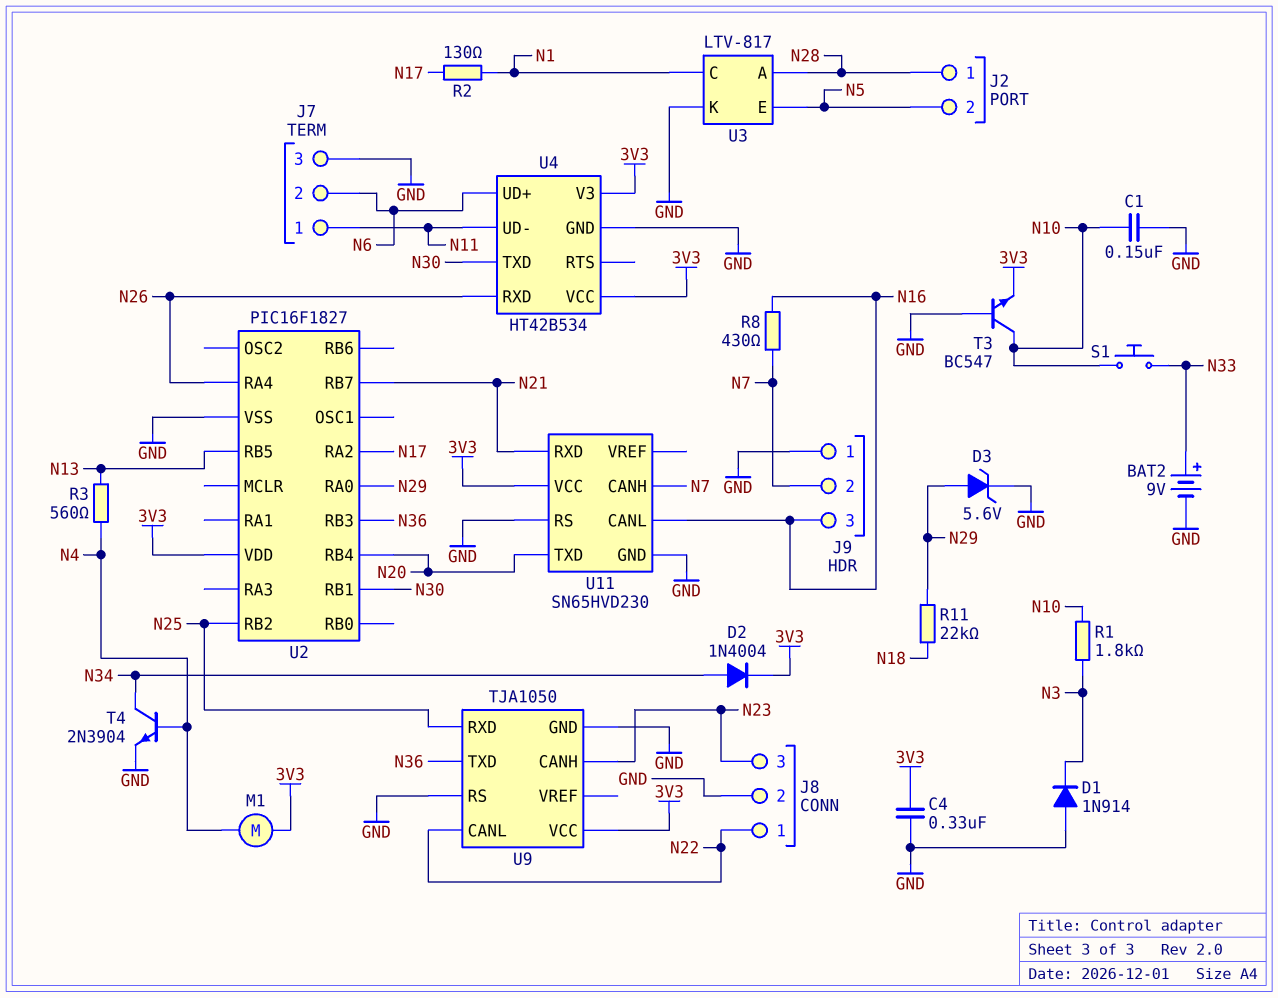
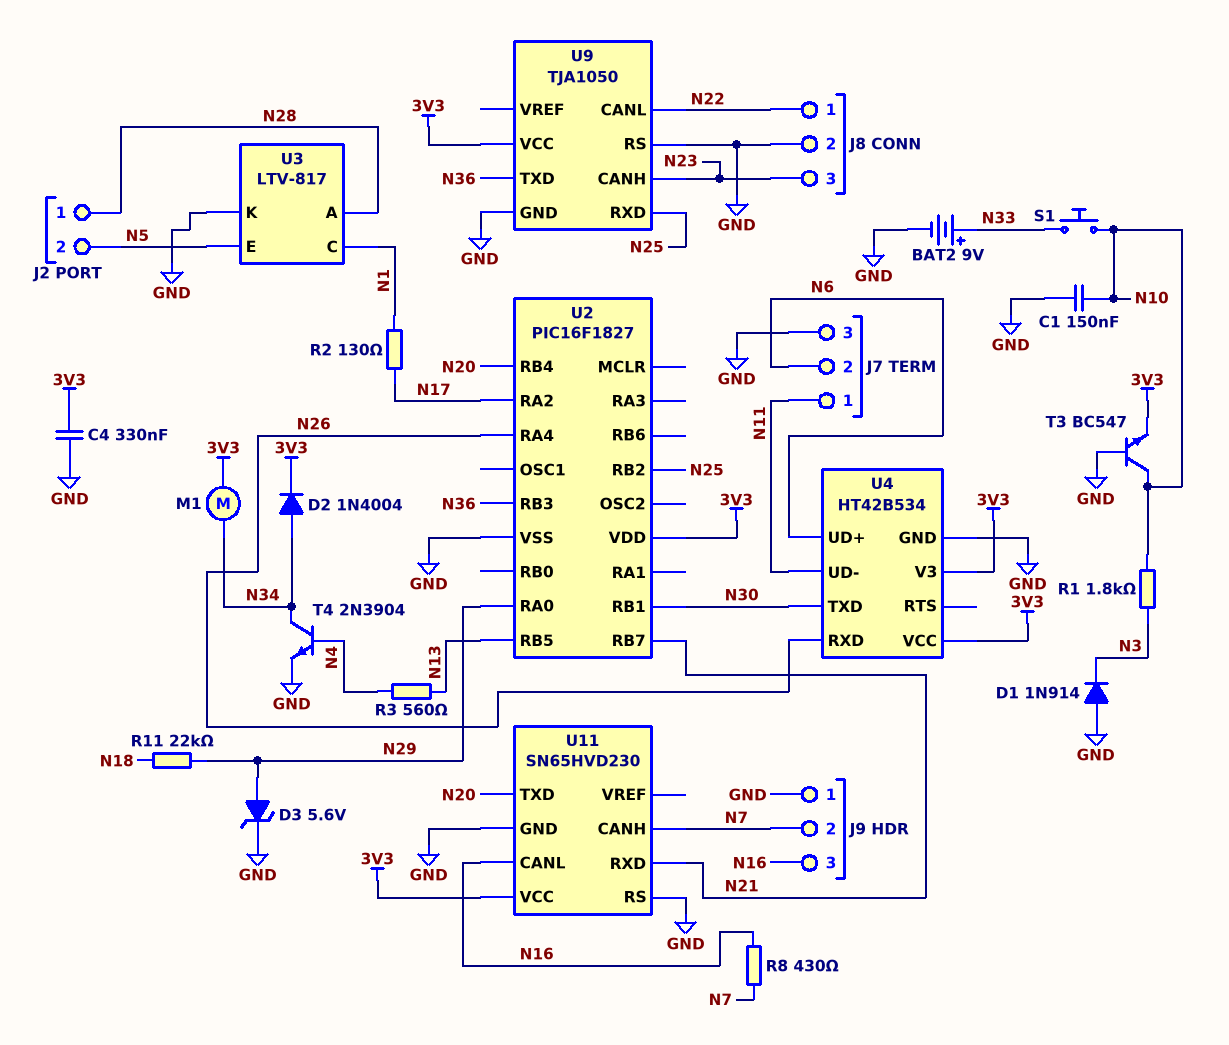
M1: motor (3V3, N4) -> motor (3V3, N34)

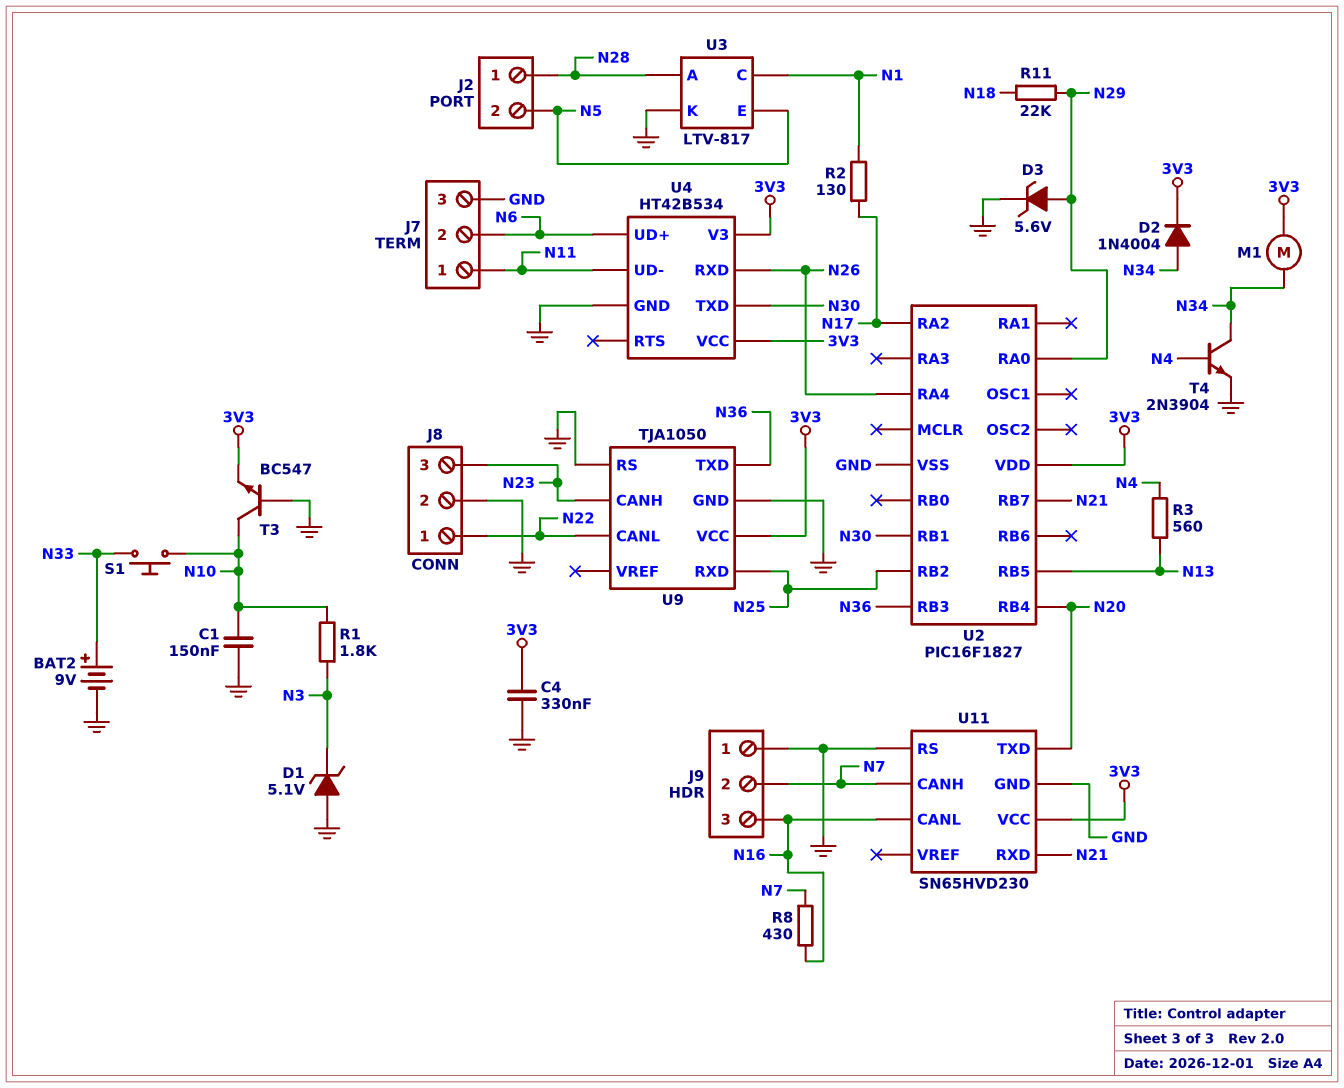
D1: diode 1N914 (A GND, K N3) -> zener 5.1V (A GND, K N3)

